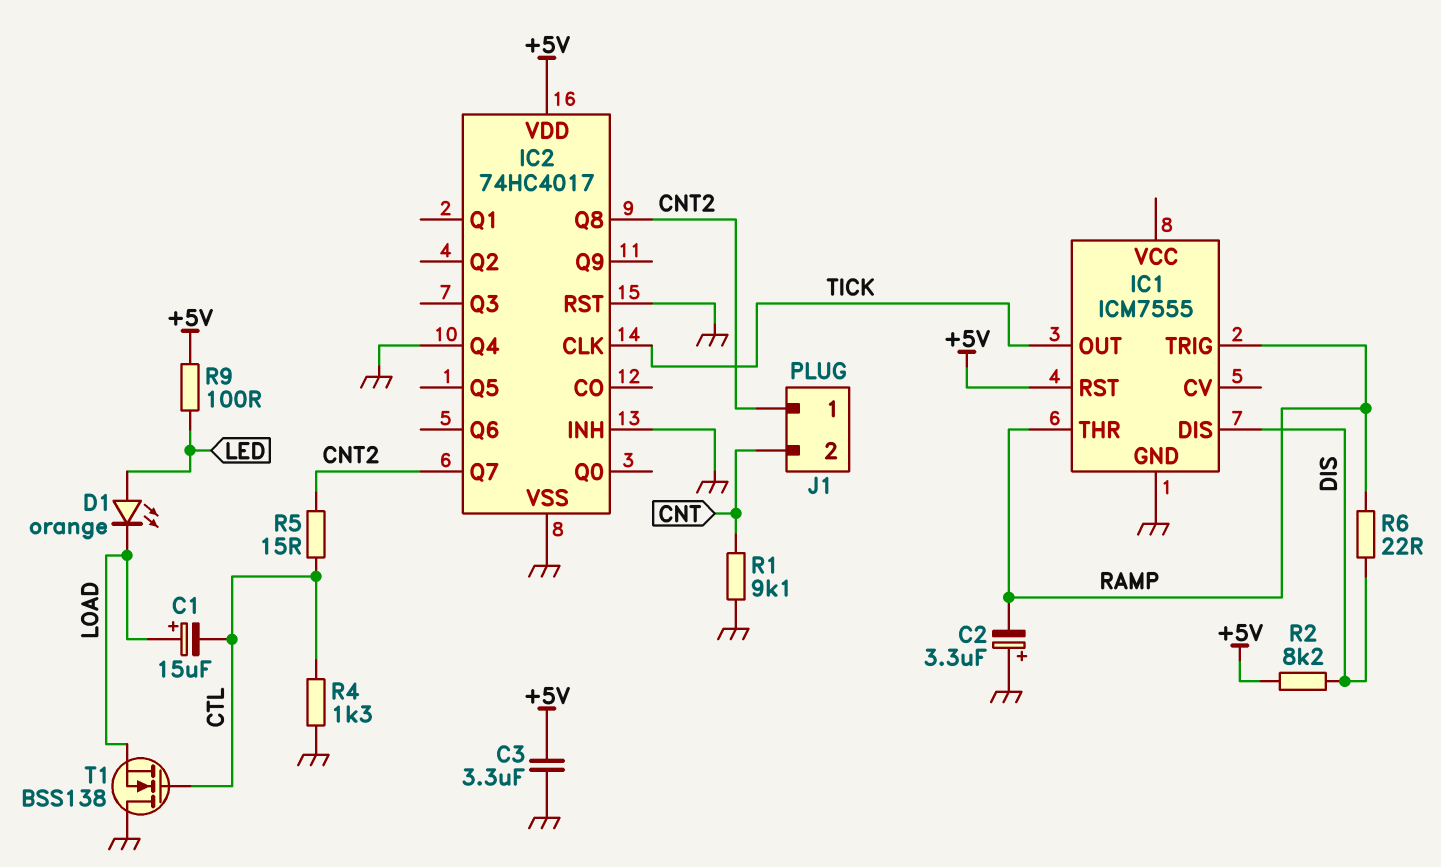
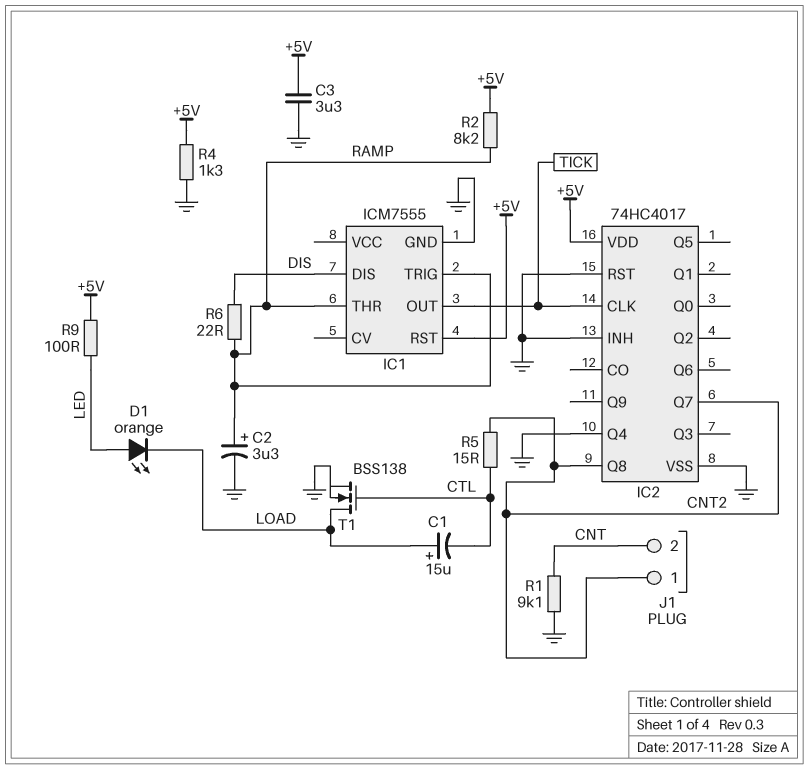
C2: 3.3uF (plus GND, minus RAMP) -> 3.3uF (plus RAMP, minus GND)
R2: 8.2k (+5V, DIS) -> 8.2k (+5V, RAMP)
R4: 1.3k (CTL, GND) -> 1.3k (+5V, GND)
T1: NMOS BSS138 (G CTL, D GND, S LOAD) -> NMOS BSS138 (G CTL, D LOAD, S GND)

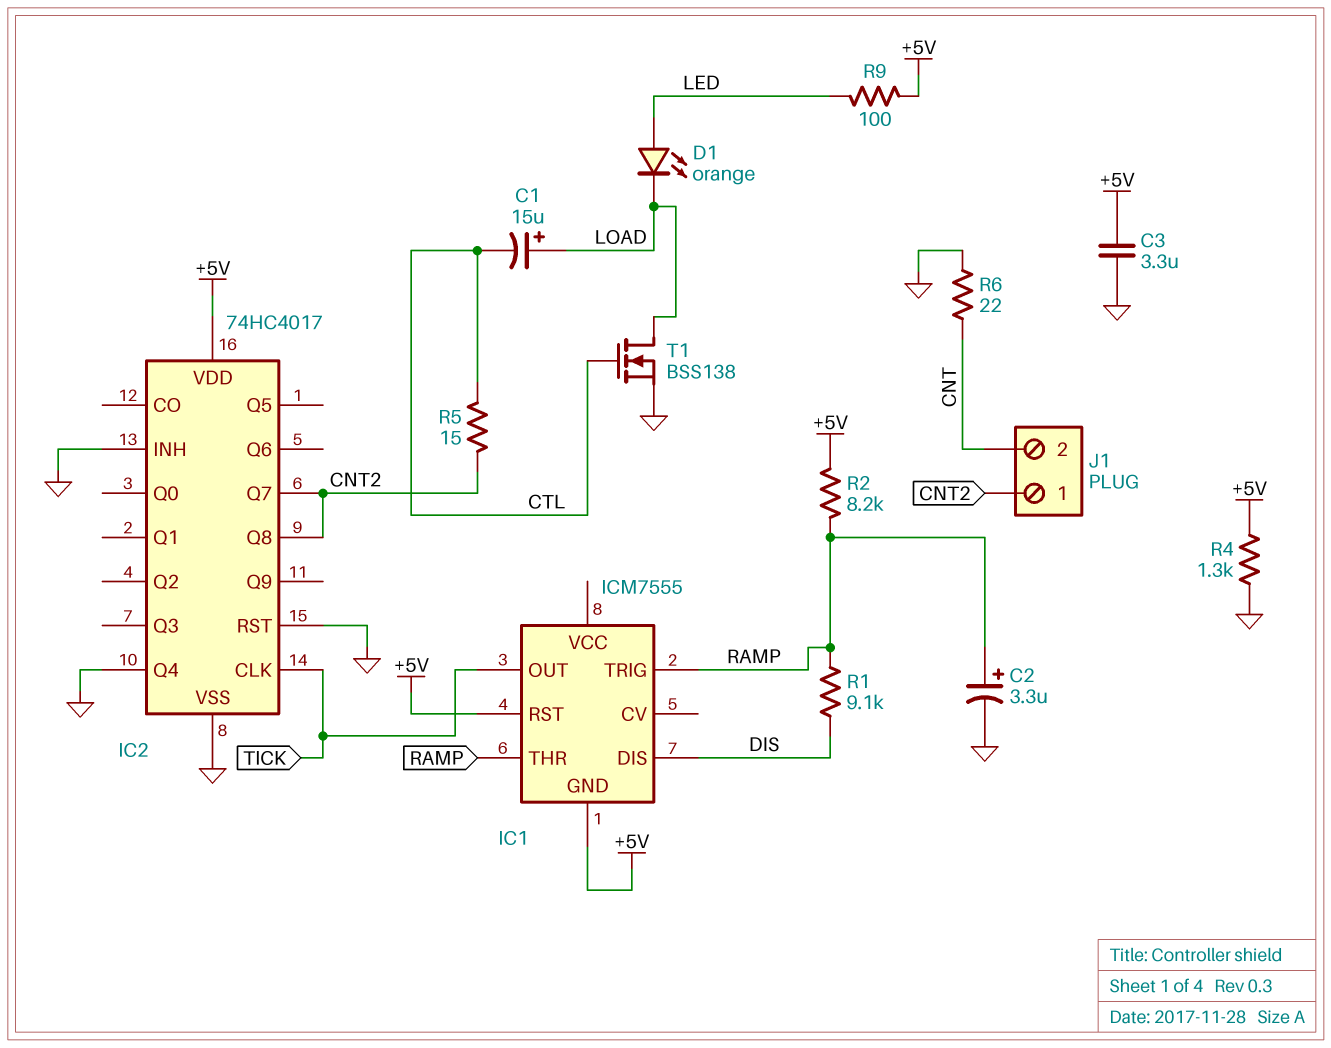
IC1 pin GND: GND -> +5V
R1: 9.1k (CNT, GND) -> 9.1k (DIS, RAMP)
R6: 22 (DIS, RAMP) -> 22 (CNT, GND)

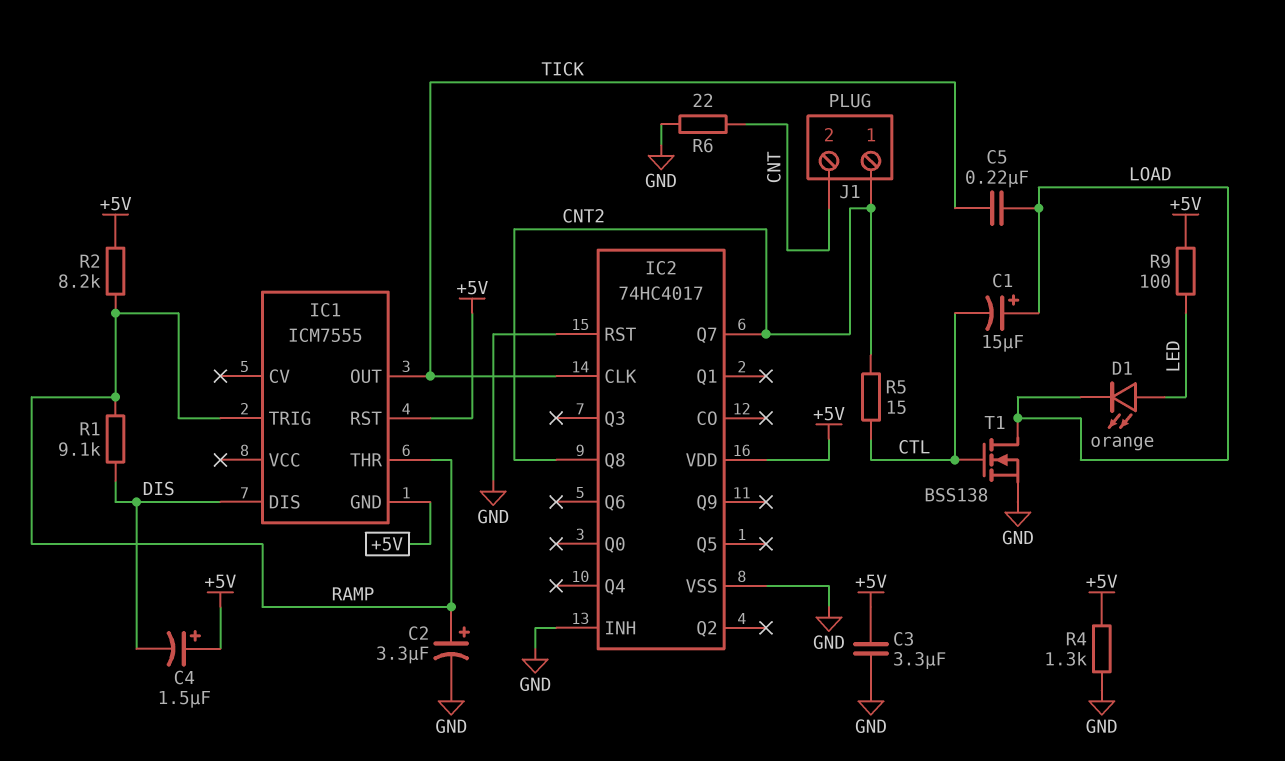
C4: none -> 1.5uF (plus +5V, minus DIS)
C5: none -> 220nF (LOAD, TICK)
IC2 pin Q4: GND -> none

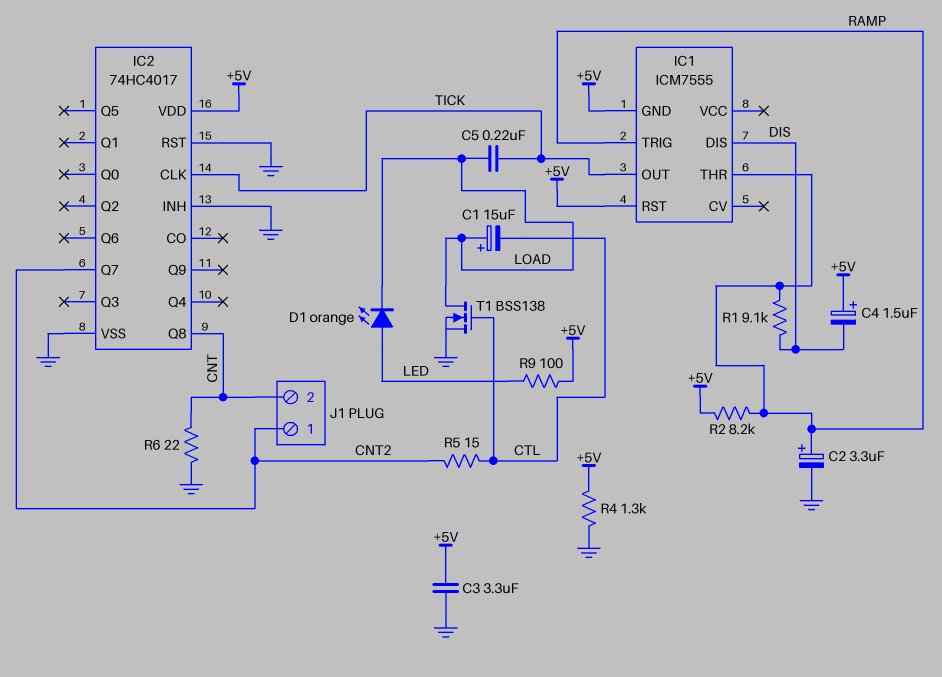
IC2 pin Q8: CNT2 -> CNT

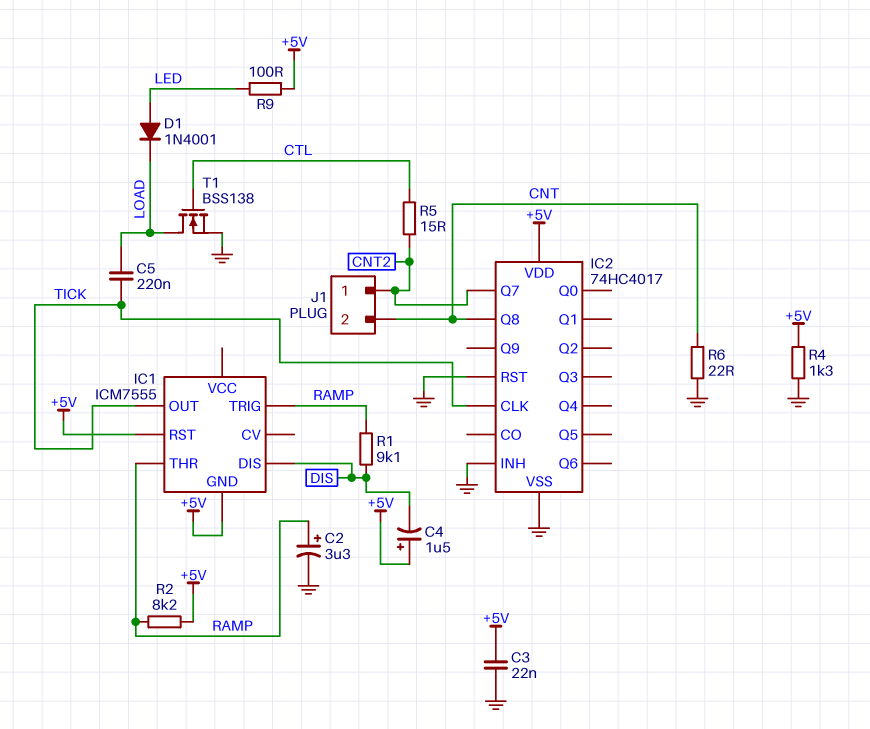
C1: 15uF (plus LOAD, minus CTL) -> none
C3: 3.3uF (+5V, GND) -> 22nF (+5V, GND)
D1: LED orange (A LED, K LOAD) -> diode 1N4001 (A LED, K LOAD)

